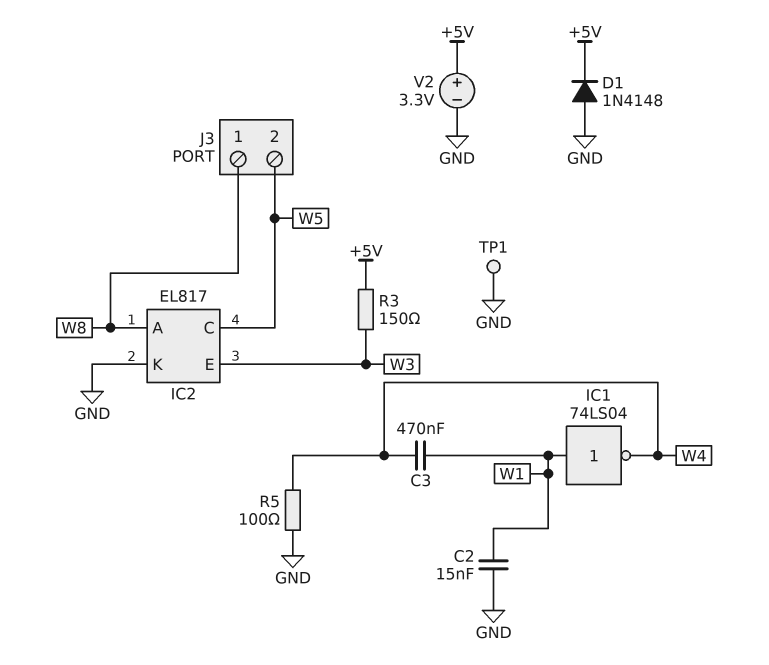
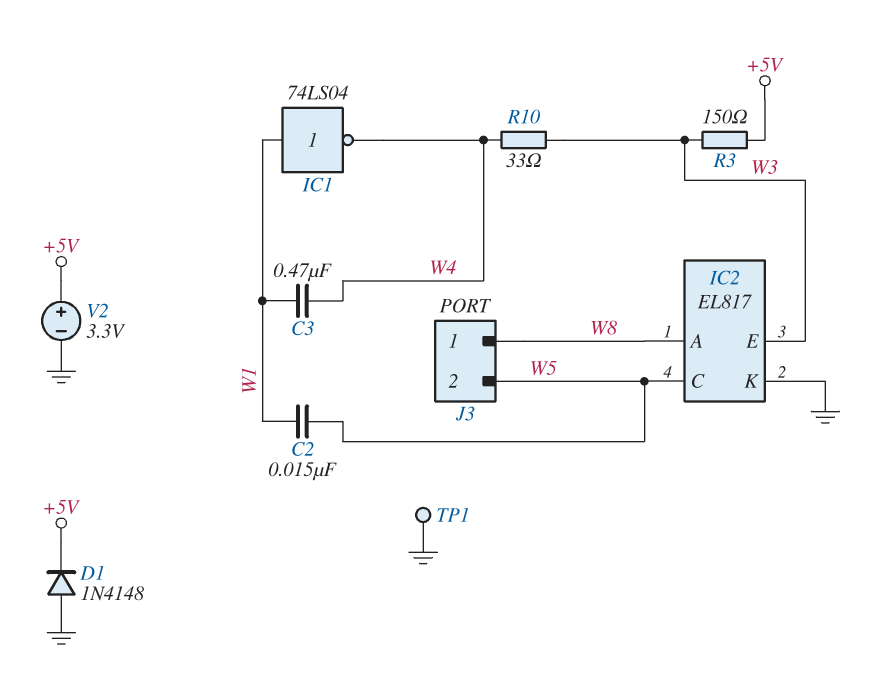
C2: 15nF (GND, W1) -> 15nF (W1, W5)
R5: 100 (GND, W4) -> none
R10: none -> 33 (W3, W4)

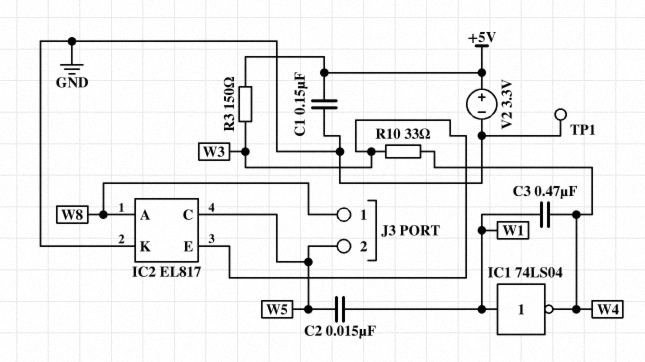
C1: none -> 150nF (+5V, GND)
D1: diode 1N4148 (A GND, K +5V) -> none

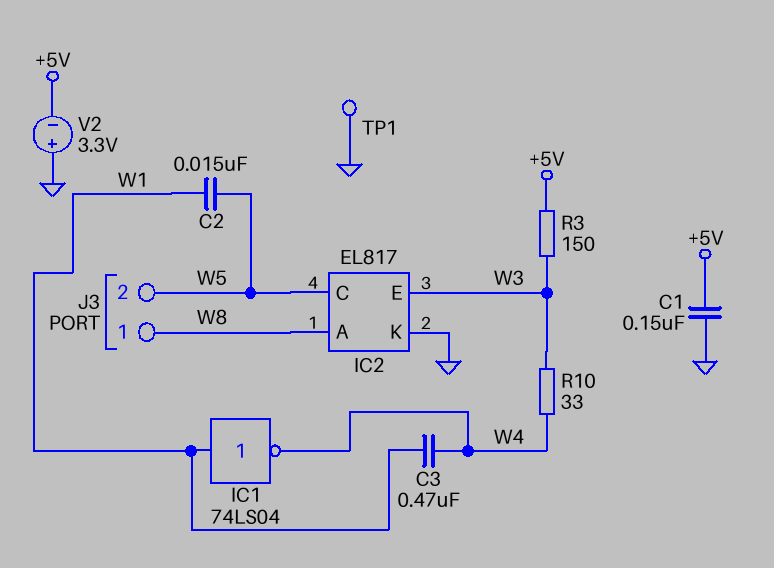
V2: 3.3V (plus +5V, minus GND) -> 3.3V (plus GND, minus +5V)

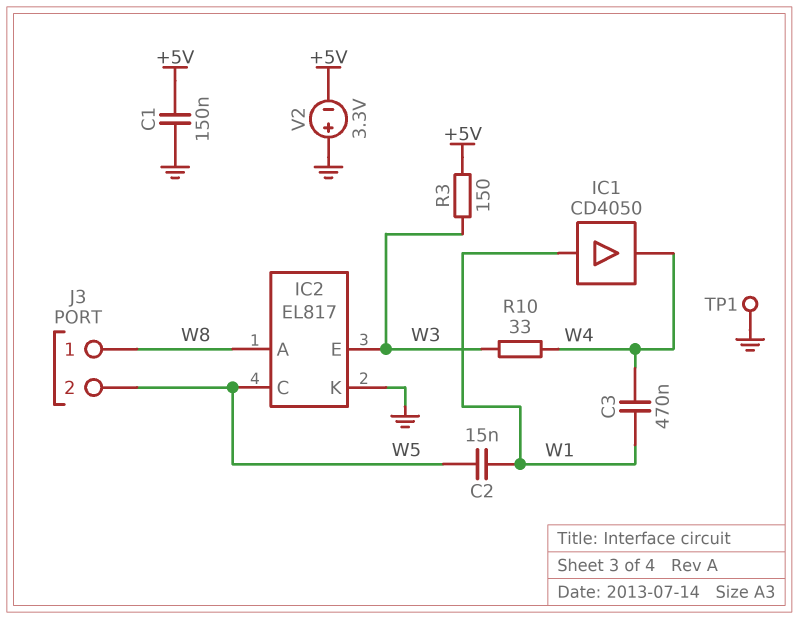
IC1: NOT 74LS04 (in W1, out W4) -> buffer CD4050 (in W1, out W4)

